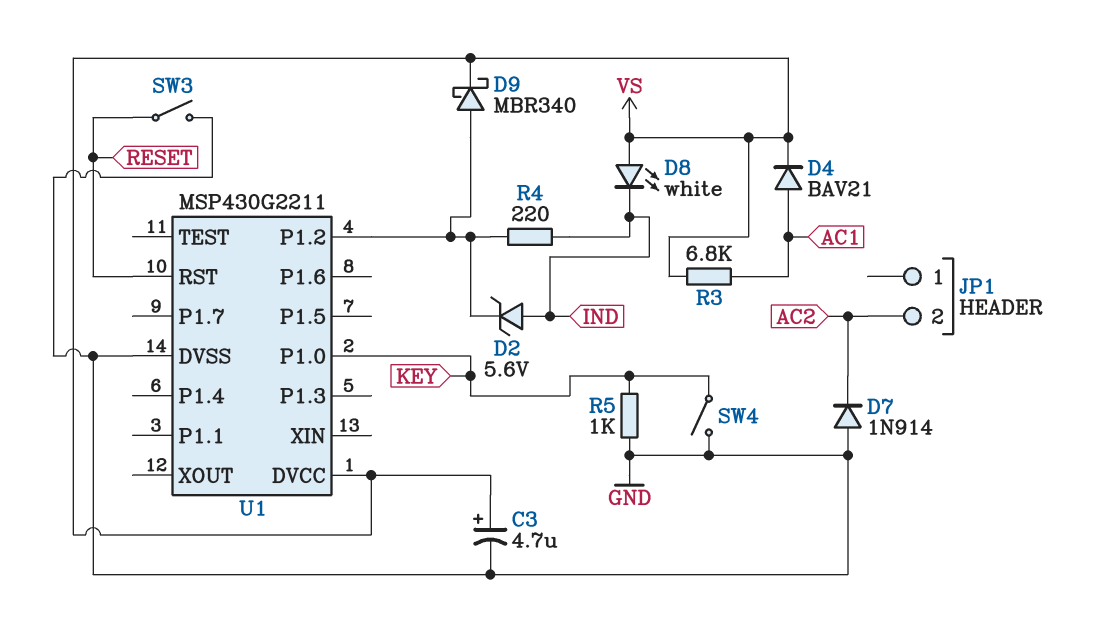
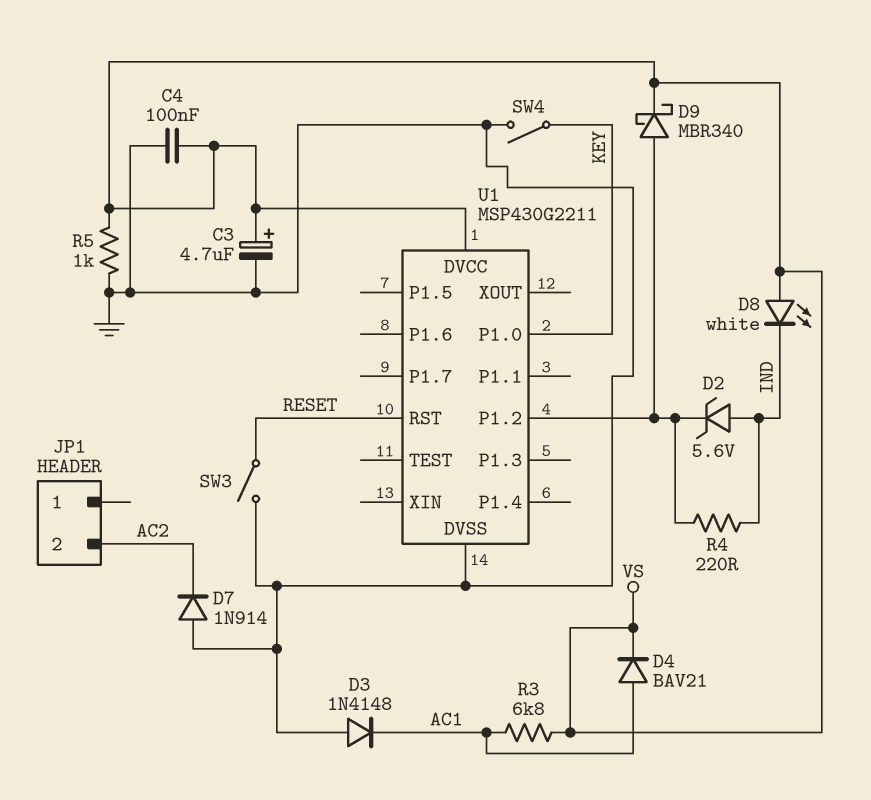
C4: none -> 100nF (GND, VS)
D3: none -> diode 1N4148 (A GND, K AC1)
R5: 1k (GND, KEY) -> 1k (GND, VS)

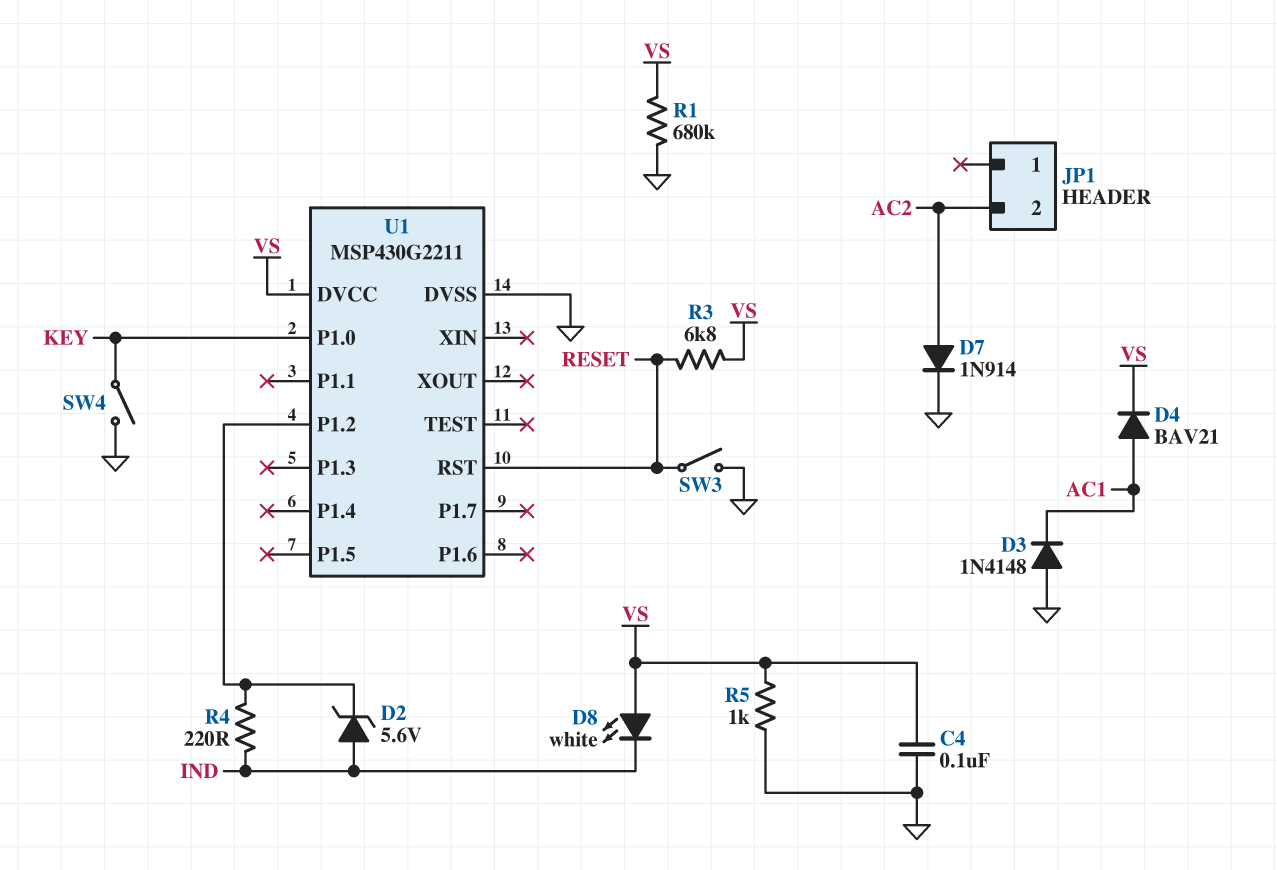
C3: 4.7uF (plus VS, minus GND) -> none
D7: diode 1N914 (A GND, K AC2) -> diode 1N914 (A AC2, K GND)
D9: schottky MBR340 (A U1/P1.2, K VS) -> none
R1: none -> 680k (GND, VS)
R3: 6.8k (AC1, VS) -> 6.8k (RESET, VS)

